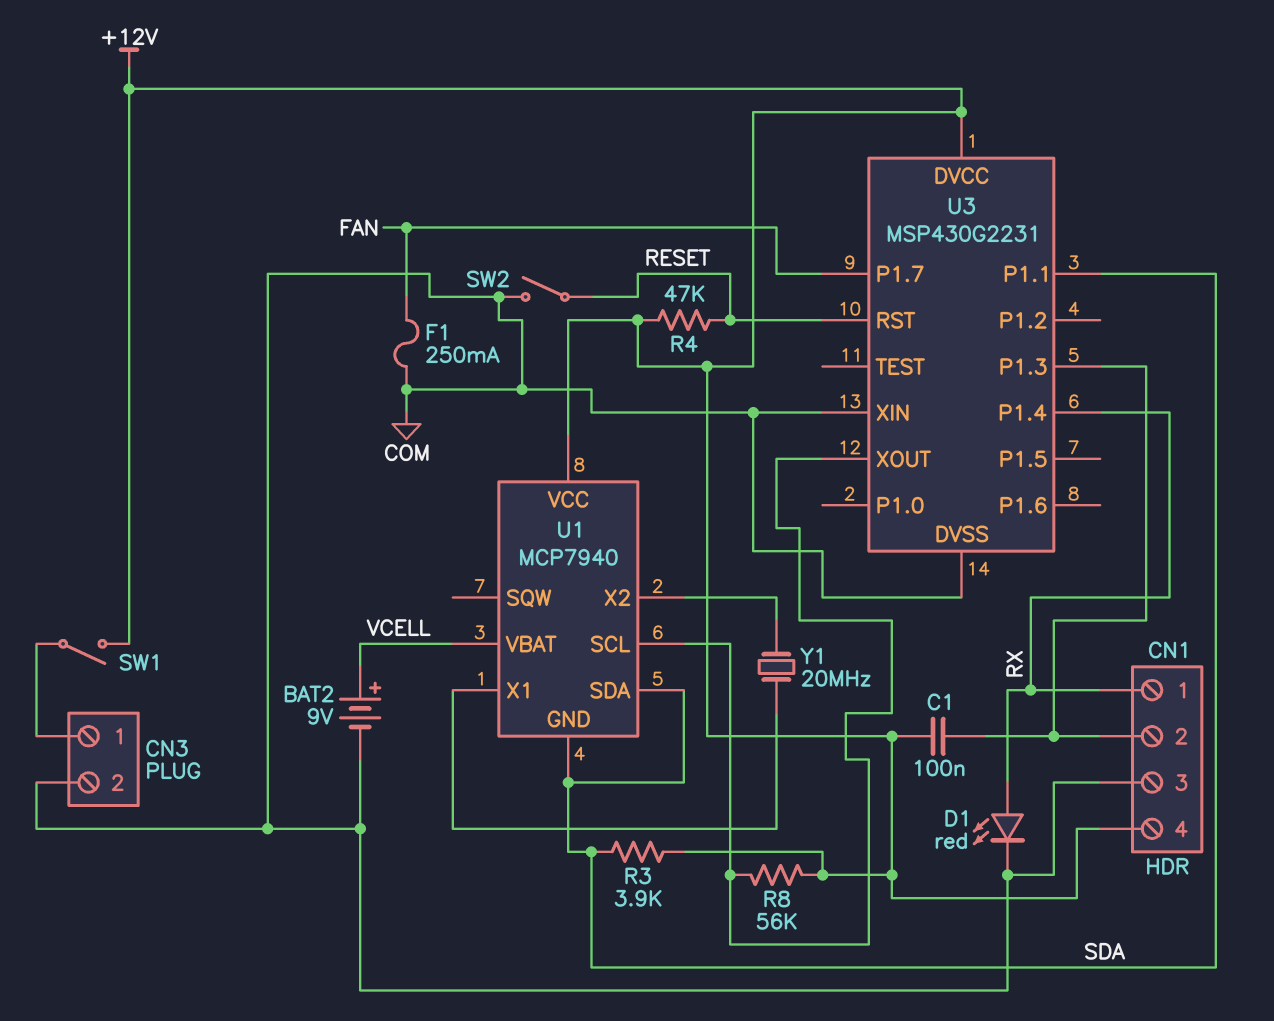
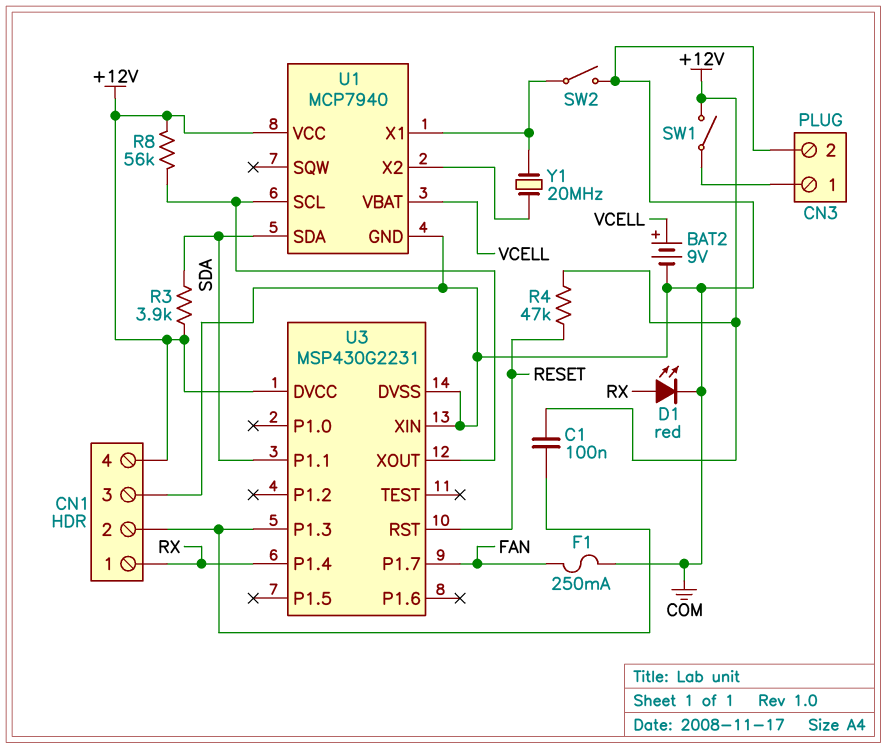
SW2: switch (COM, RESET) -> switch (COM, U1/X1)
U1 pin GND: SDA -> COM

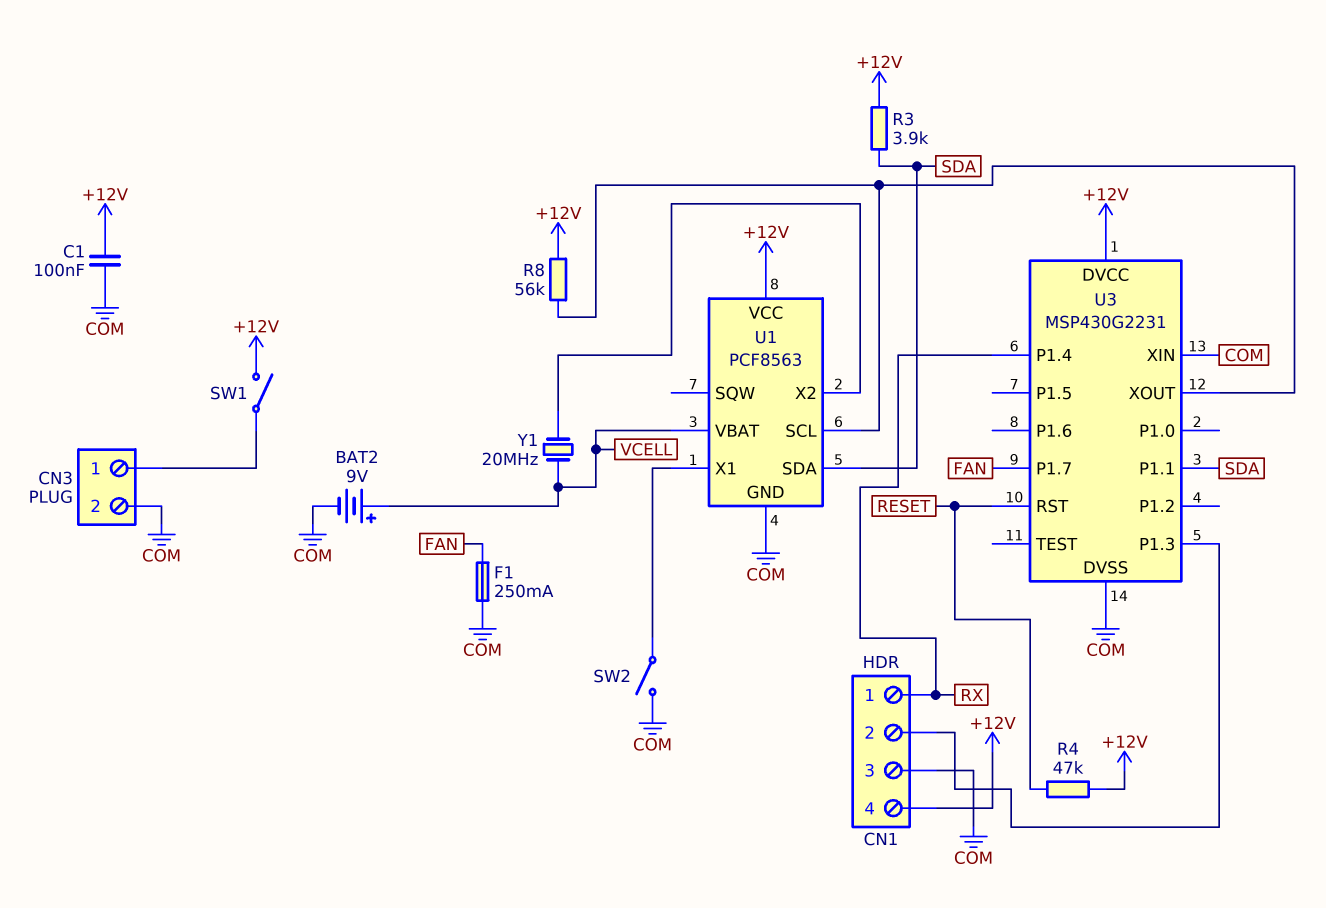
C1: 100nF (+12V, CN1/2) -> 100nF (+12V, COM)
D1: LED red (A RX, K COM) -> none
U1: MCP7940 -> PCF8563
Y1: 20MHz (U1/X1, U1/X2) -> 20MHz (U1/X2, VCELL)

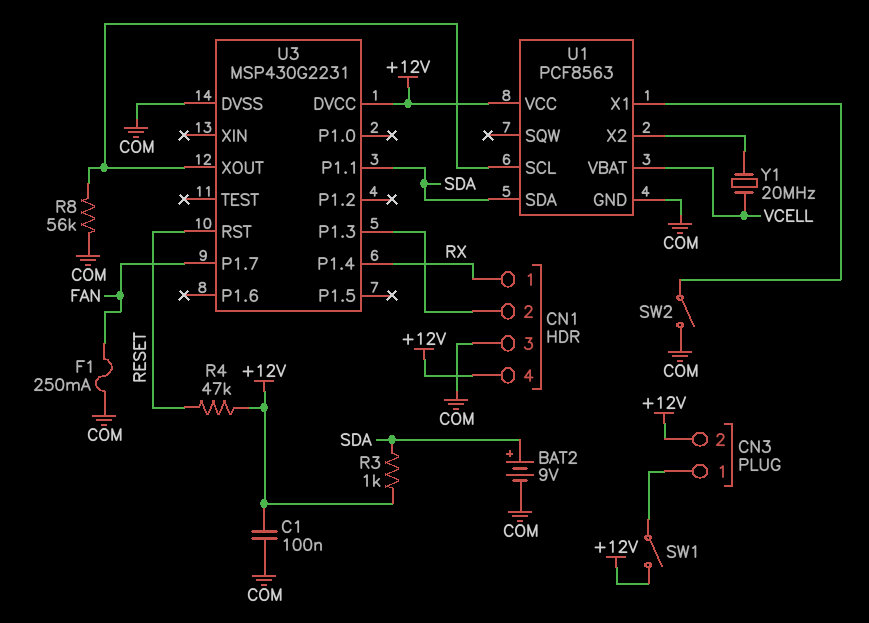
BAT2: 9V (plus VCELL, minus COM) -> 9V (plus SDA, minus COM)
CN3 pin 2: COM -> +12V
R3: 3.9k (+12V, SDA) -> 1k (+12V, SDA)
R8: 56k (+12V, U1/SCL) -> 56k (COM, U1/SCL)
U3 pin XIN: COM -> none

